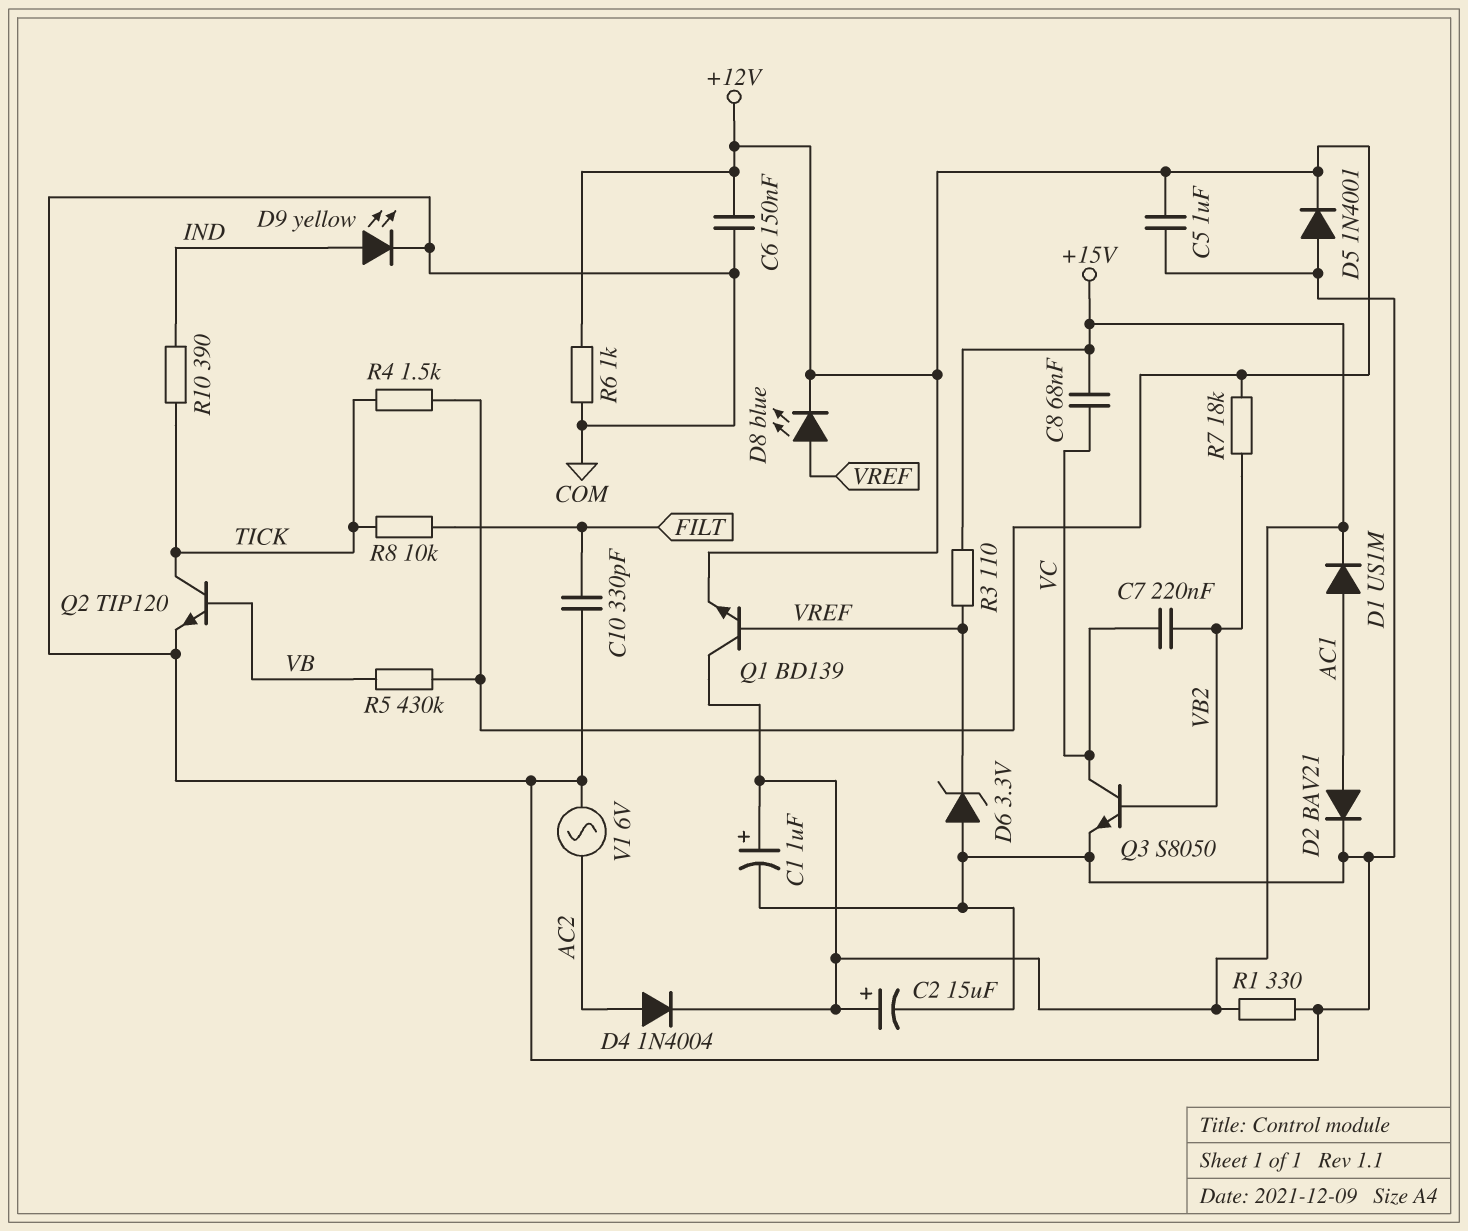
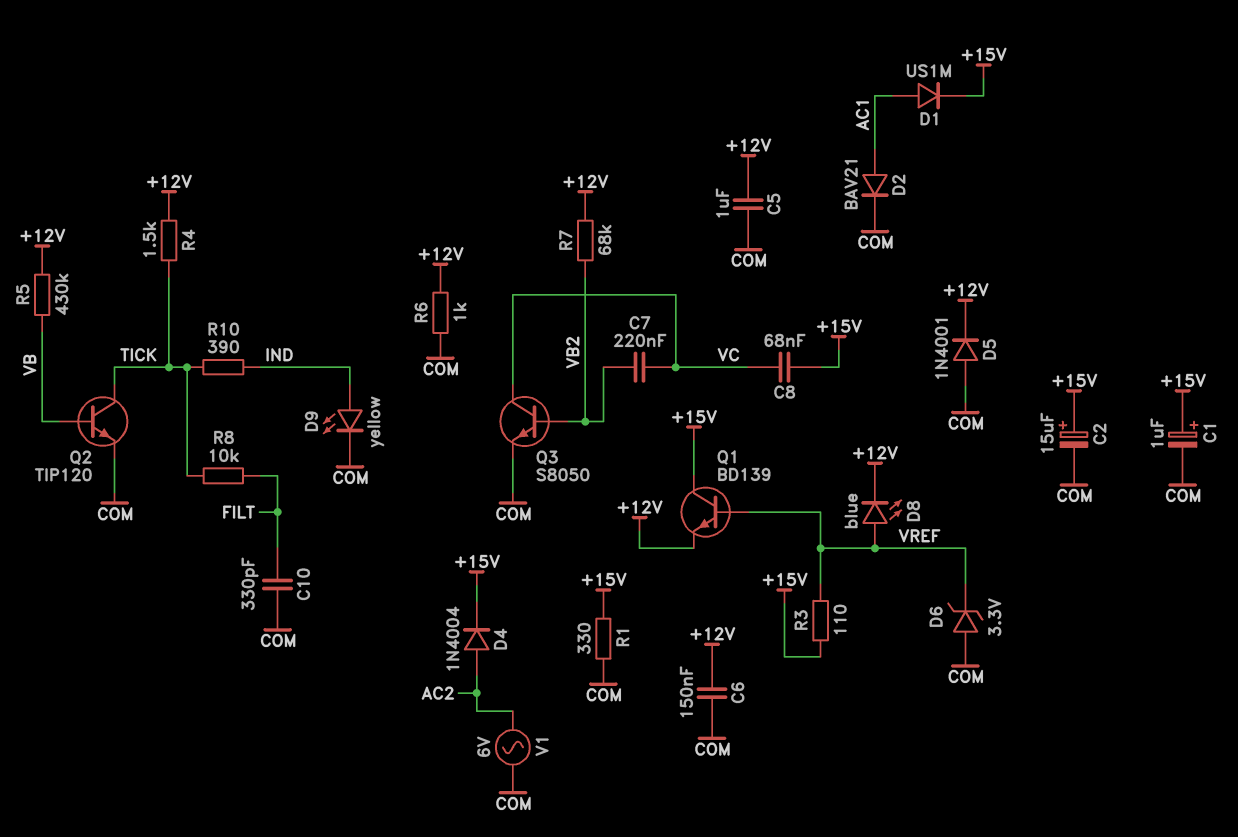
R7: 18k (+12V, VB2) -> 68k (+12V, VB2)

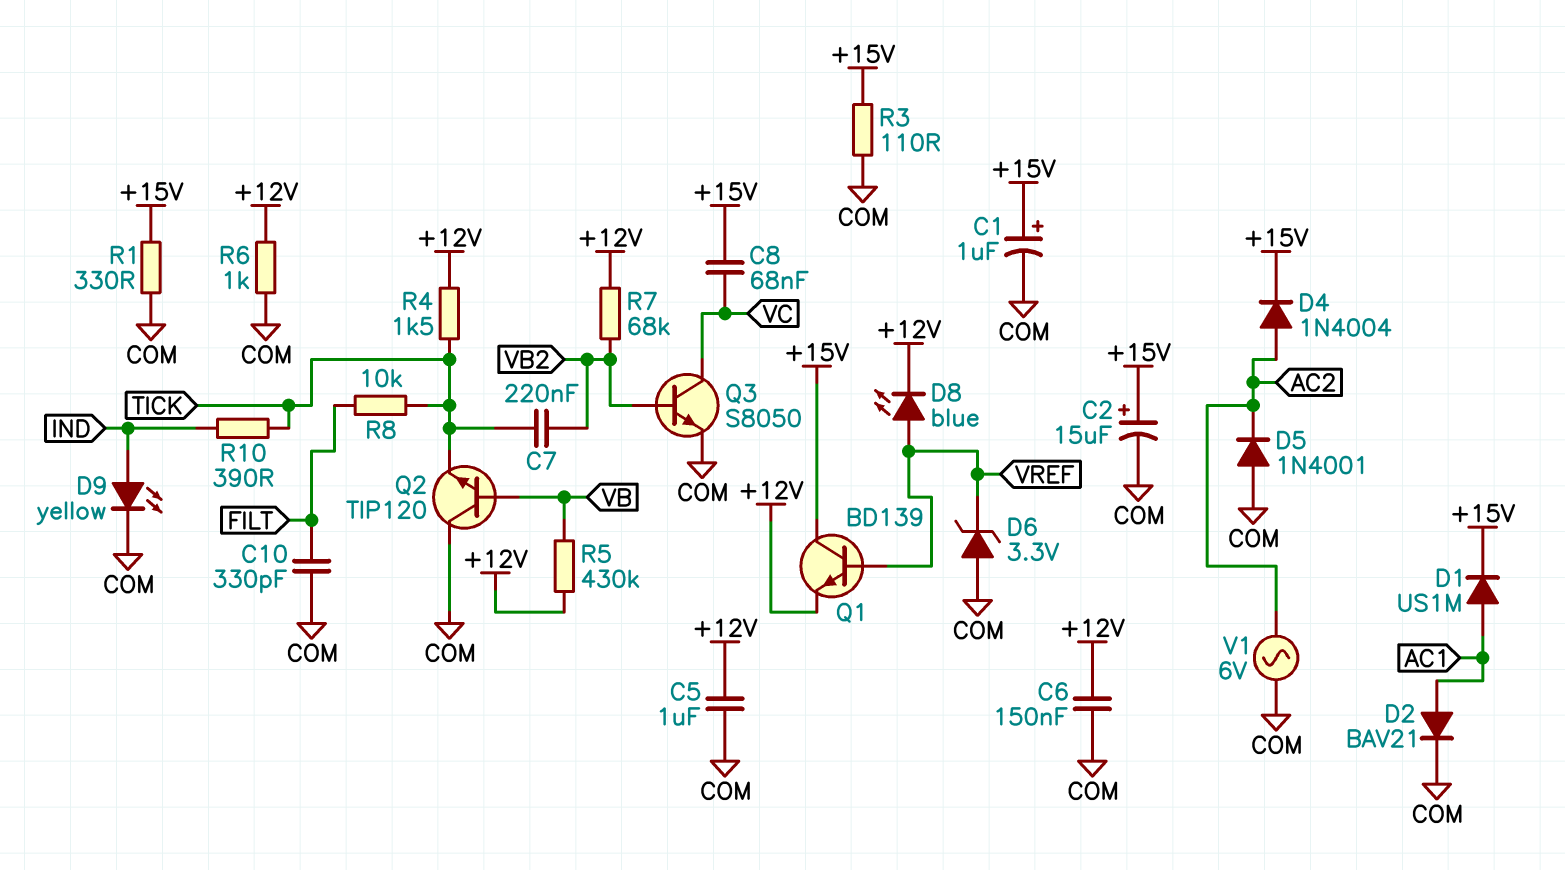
C7: 220nF (VB2, VC) -> 220nF (TICK, VB2)
D5: diode 1N4001 (A COM, K +12V) -> diode 1N4001 (A COM, K AC2)
Q2: NPN TIP120 (B VB, C TICK, E COM) -> NPN TIP120 (B VB, C COM, E TICK)
R3: 110 (+15V, VREF) -> 110 (+15V, COM)

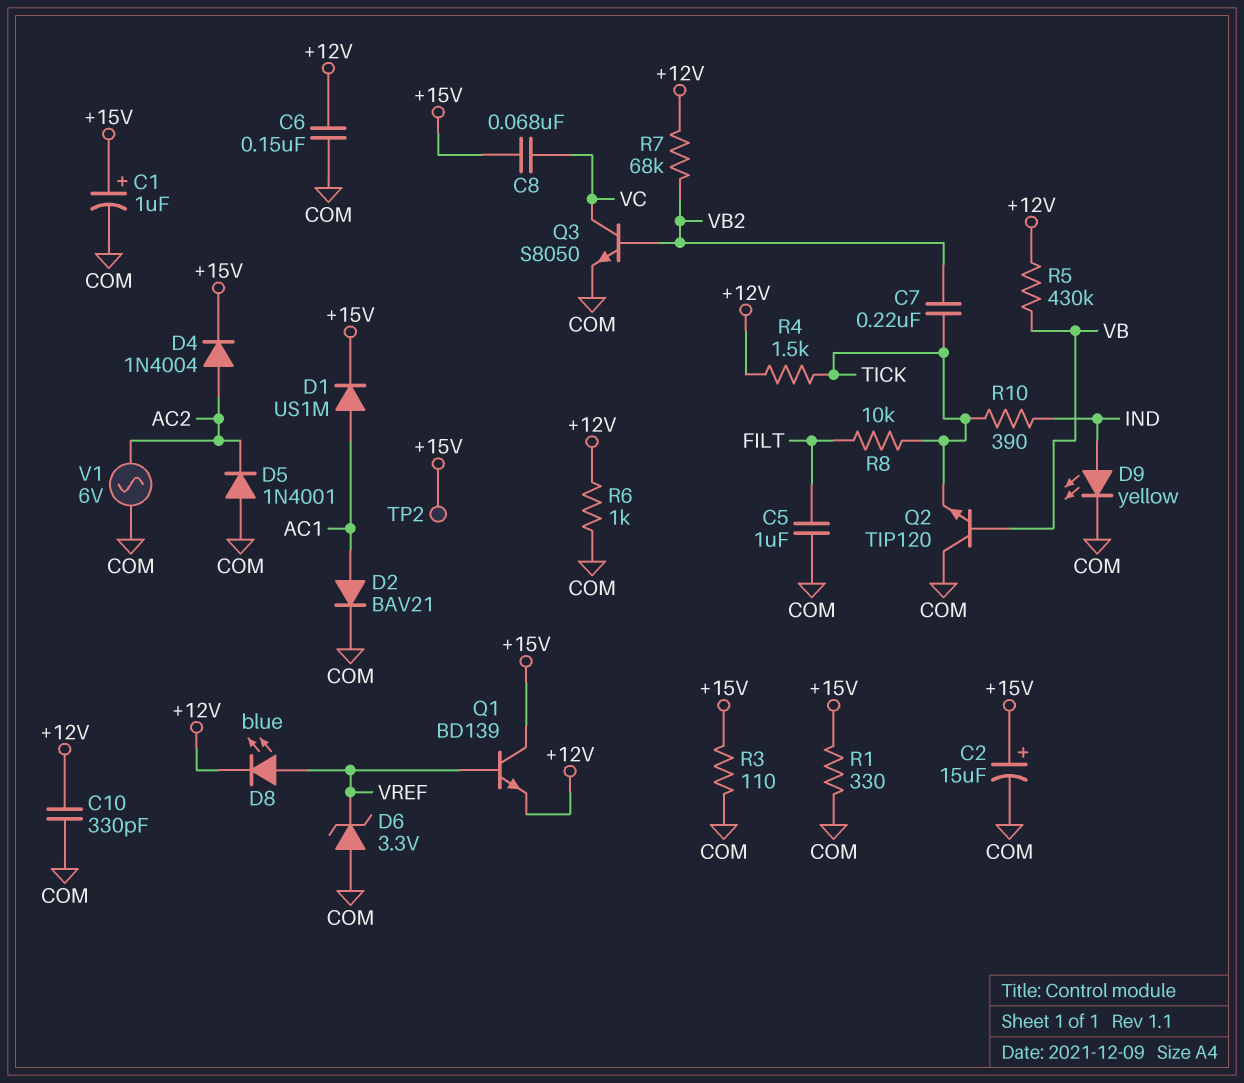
C5: 1uF (+12V, COM) -> 1uF (COM, FILT)
C10: 330pF (COM, FILT) -> 330pF (+12V, COM)
TP2: none -> test point (+15V)

